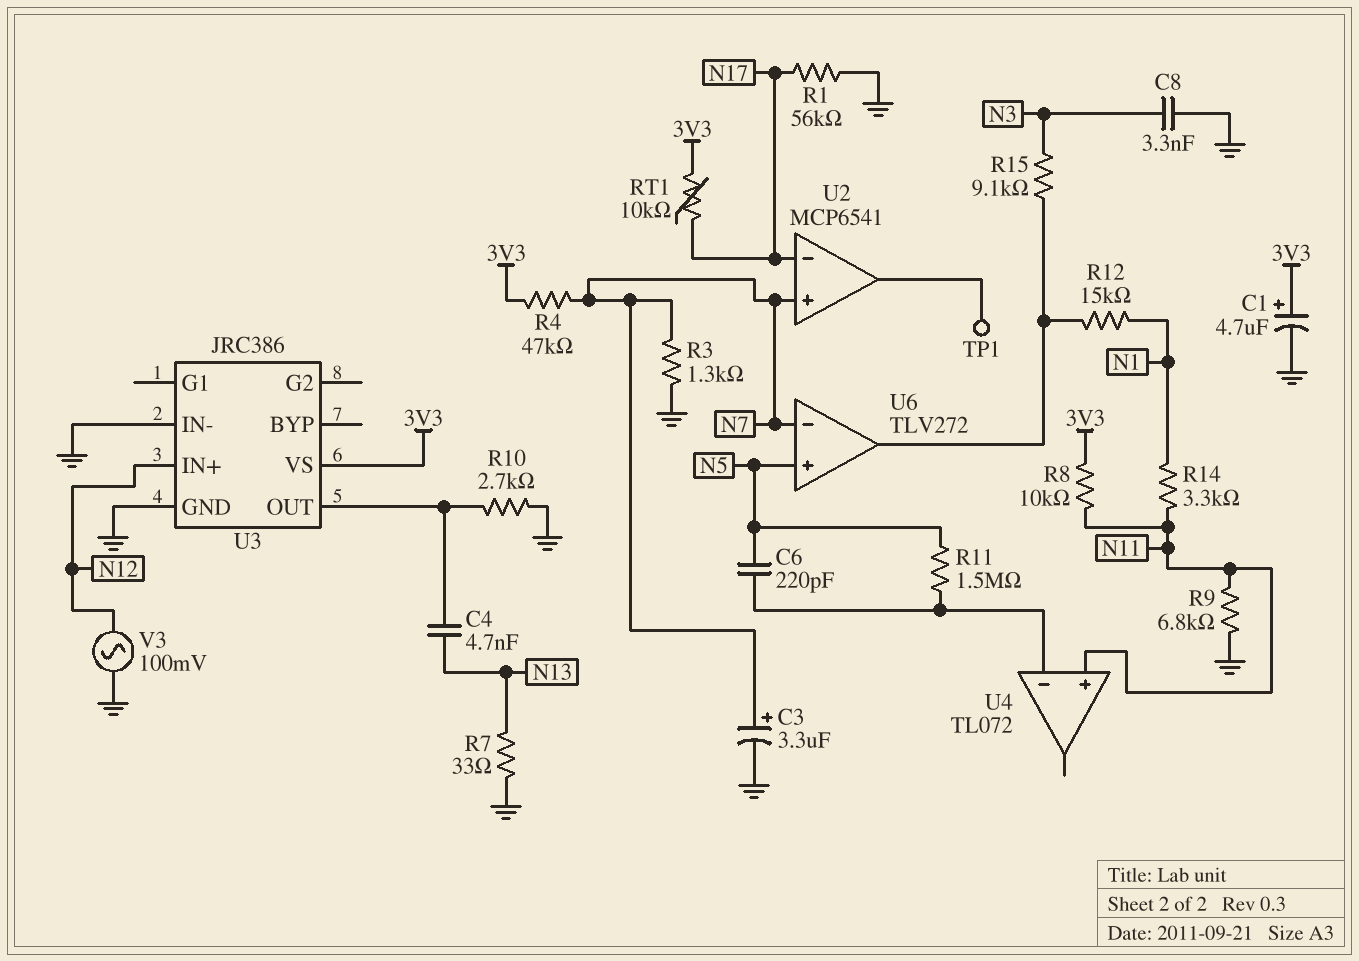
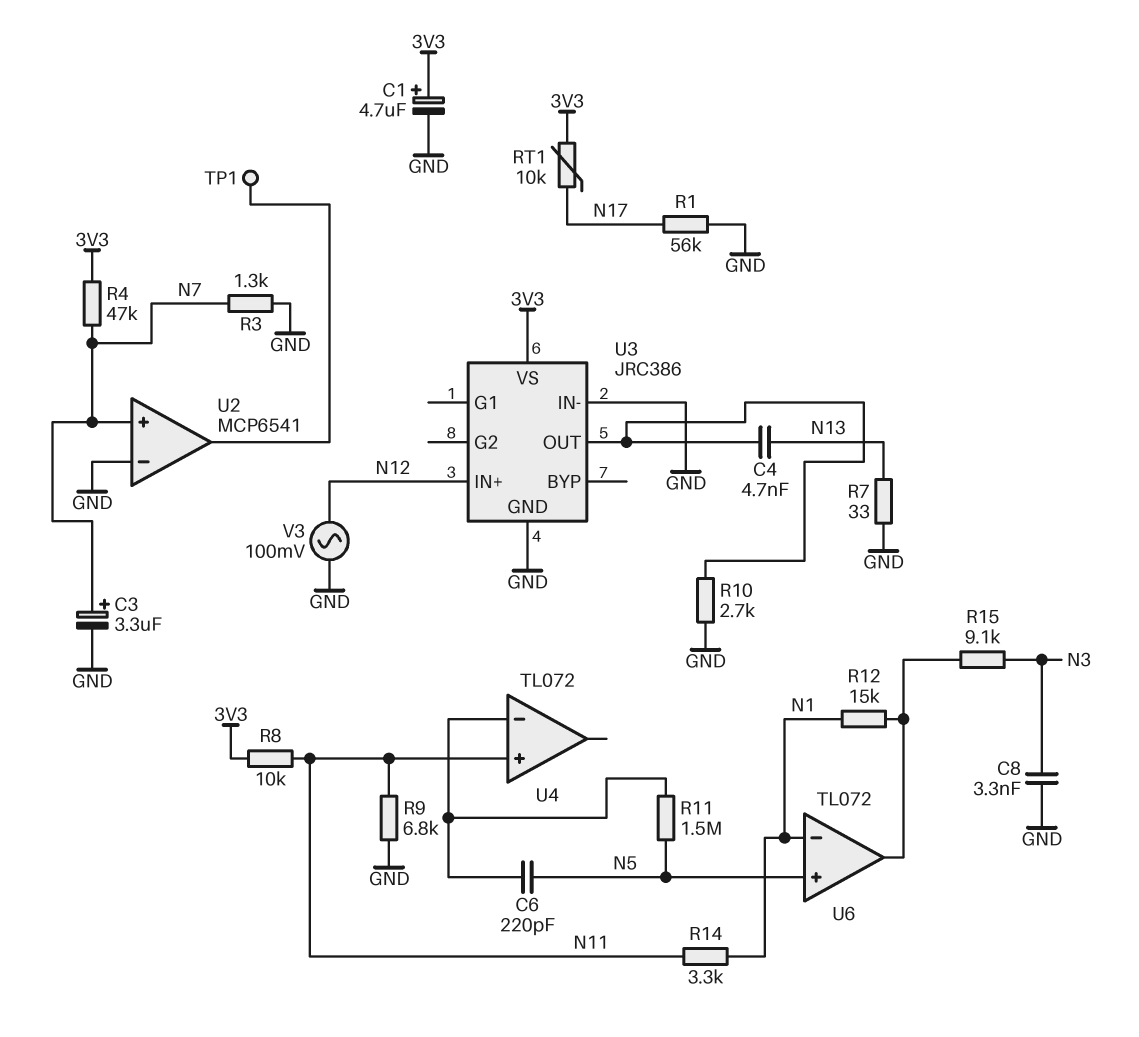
U2 pin in-: N17 -> GND
U6: TLV272 -> TL072
U6 pin in-: N7 -> N1

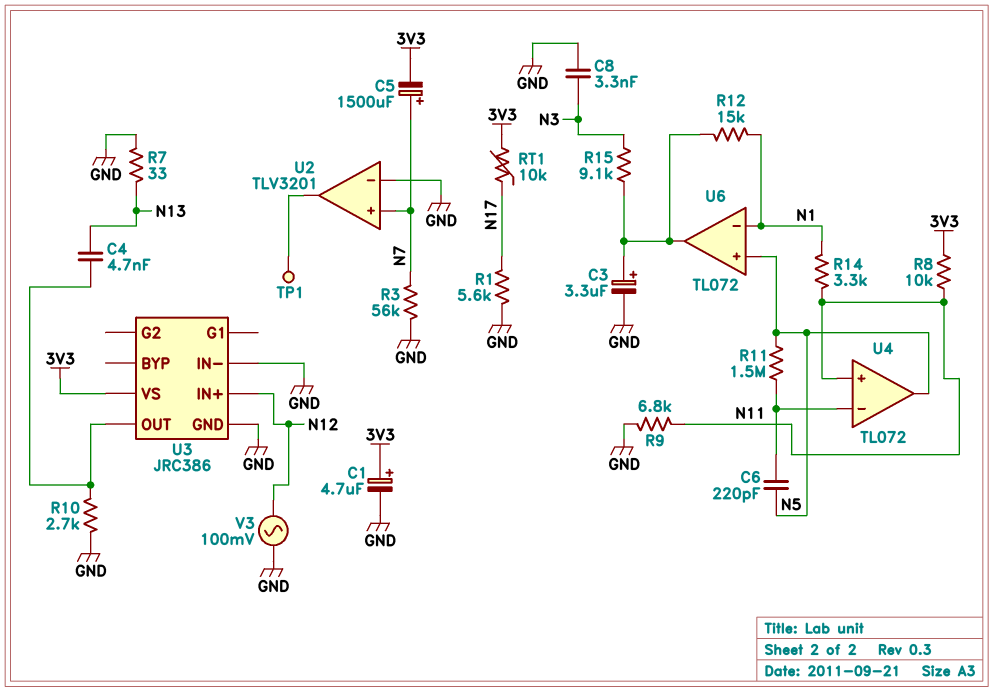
C3: 3.3uF (plus N7, minus GND) -> 3.3uF (plus U6/out, minus GND)
C5: none -> 1500uF (plus N7, minus 3V3)
R1: 56k (GND, N17) -> 5.6k (GND, N17)
R3: 1.3k (GND, N7) -> 56k (GND, N7)
R4: 47k (3V3, N7) -> none
U2: MCP6541 -> TLV3201
U4 pin out: none -> N5

